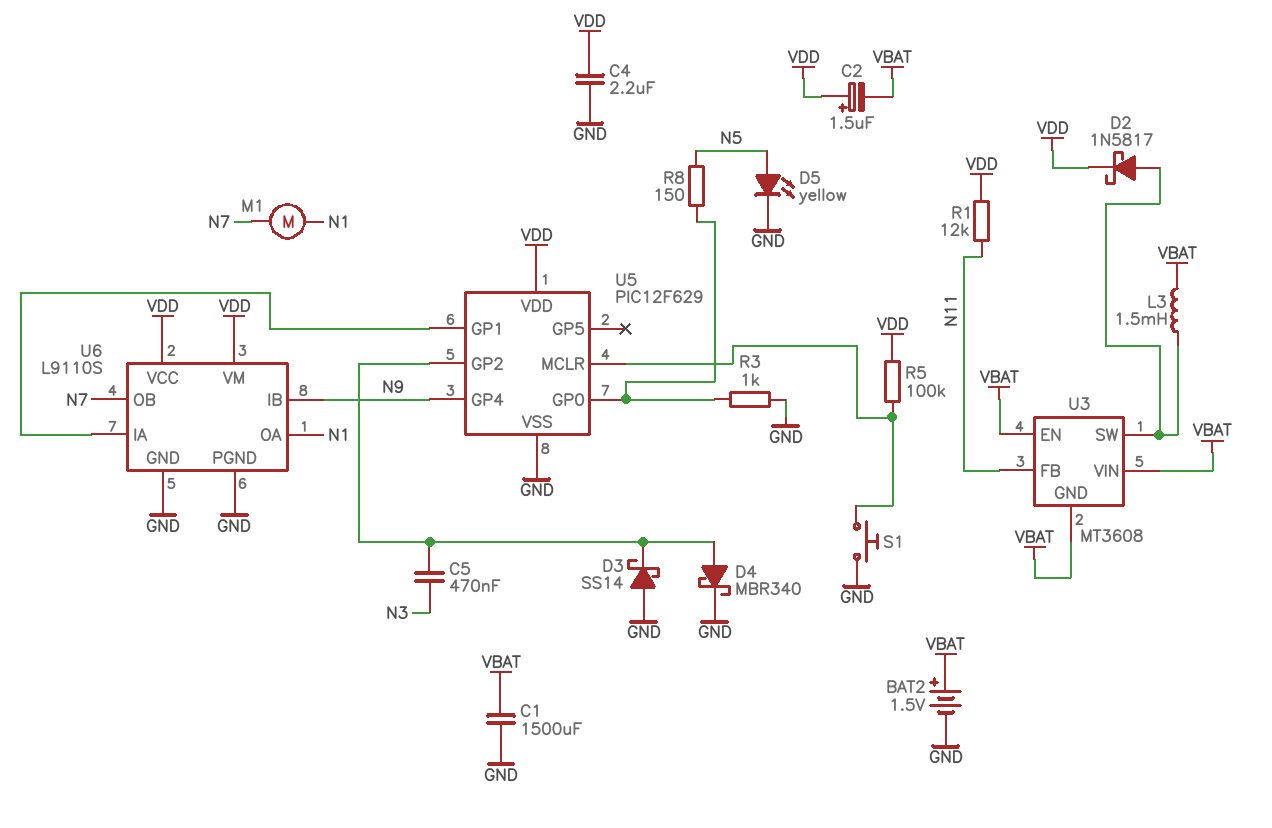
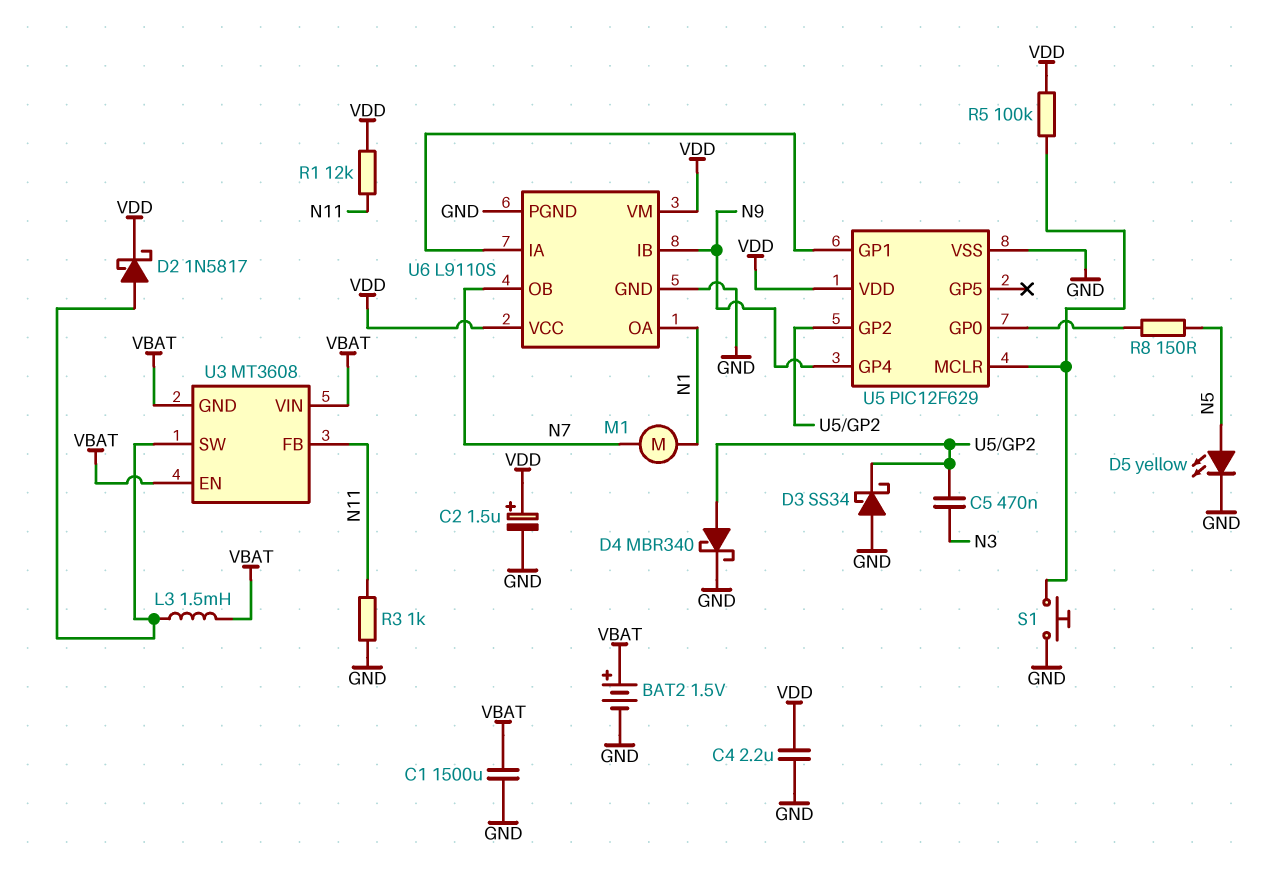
C2: 1.5uF (plus VDD, minus VBAT) -> 1.5uF (plus VDD, minus GND)
D3: schottky SS14 (A GND, K U5/GP2) -> schottky SS34 (A GND, K U5/GP2)
R3: 1k (GND, U5/GP0) -> 1k (GND, N11)

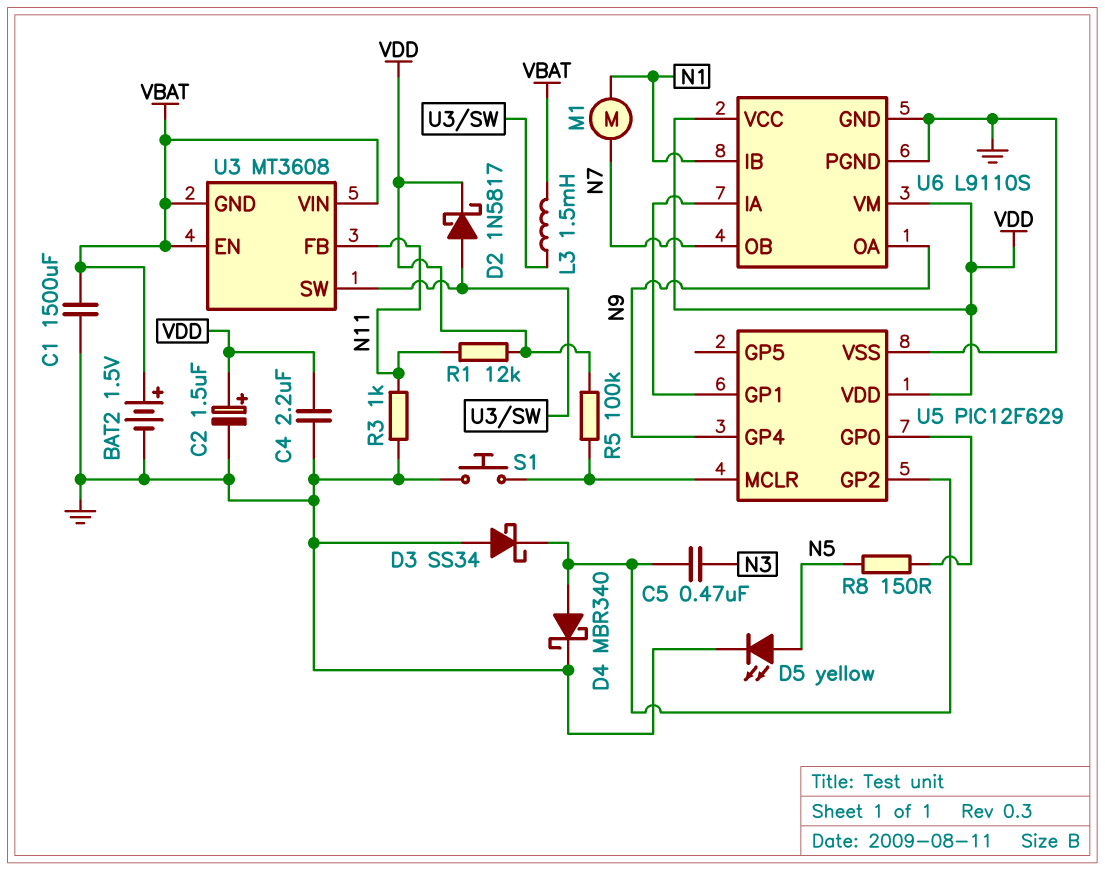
U6 pin IB: N9 -> N1
U6 pin OA: N1 -> N9

